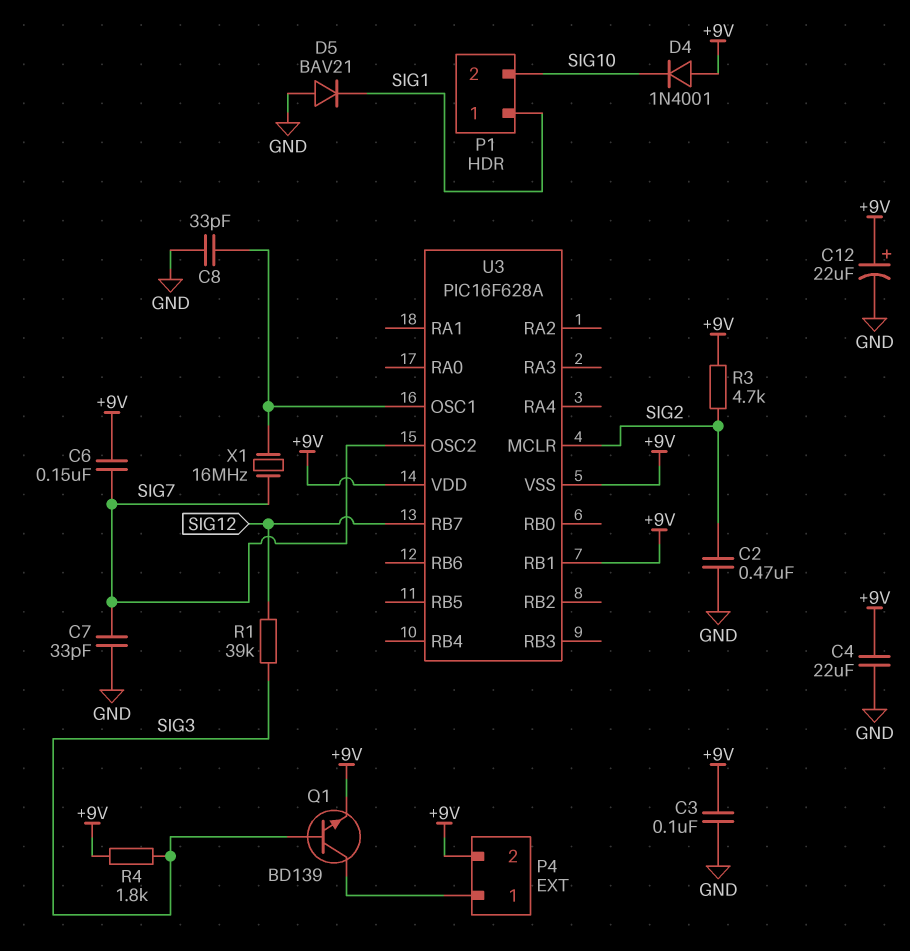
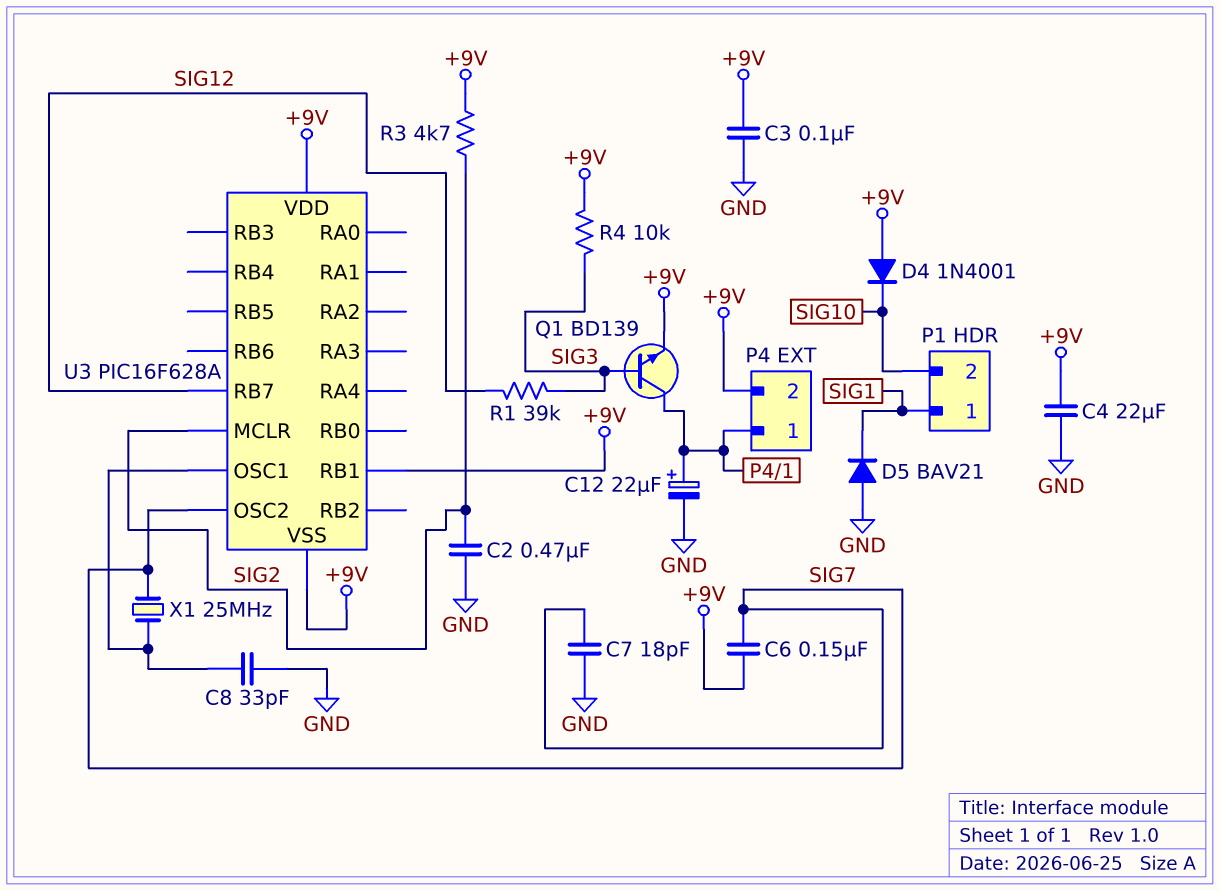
C7: 33pF (GND, SIG7) -> 18pF (GND, SIG7)
C12: 22uF (plus +9V, minus GND) -> 22uF (plus P4/1, minus GND)
R4: 1.8k (+9V, SIG3) -> 10k (+9V, SIG3)
X1: 16MHz (SIG7, U3/OSC1) -> 25MHz (SIG7, U3/OSC1)

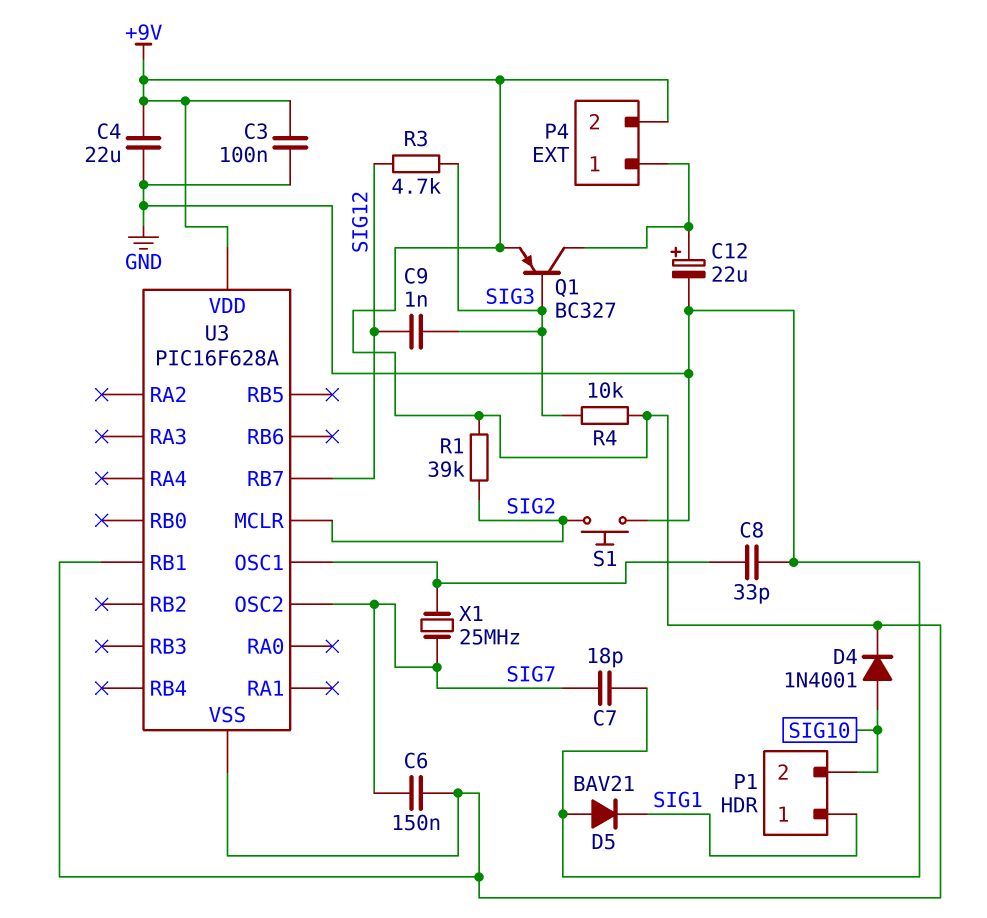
C2: 470nF (GND, SIG2) -> none
C9: none -> 1nF (SIG3, SIG12)
D4: diode 1N4001 (A +9V, K SIG10) -> diode 1N4001 (A SIG10, K +9V)
Q1: NPN BD139 (B SIG3, C P4/1, E +9V) -> PNP BC327 (B SIG3, C P4/1, E +9V)
R1: 39k (SIG3, SIG12) -> 39k (+9V, SIG2)
R3: 4.7k (+9V, SIG2) -> 4.7k (SIG3, SIG12)
S1: none -> button (GND, SIG2)

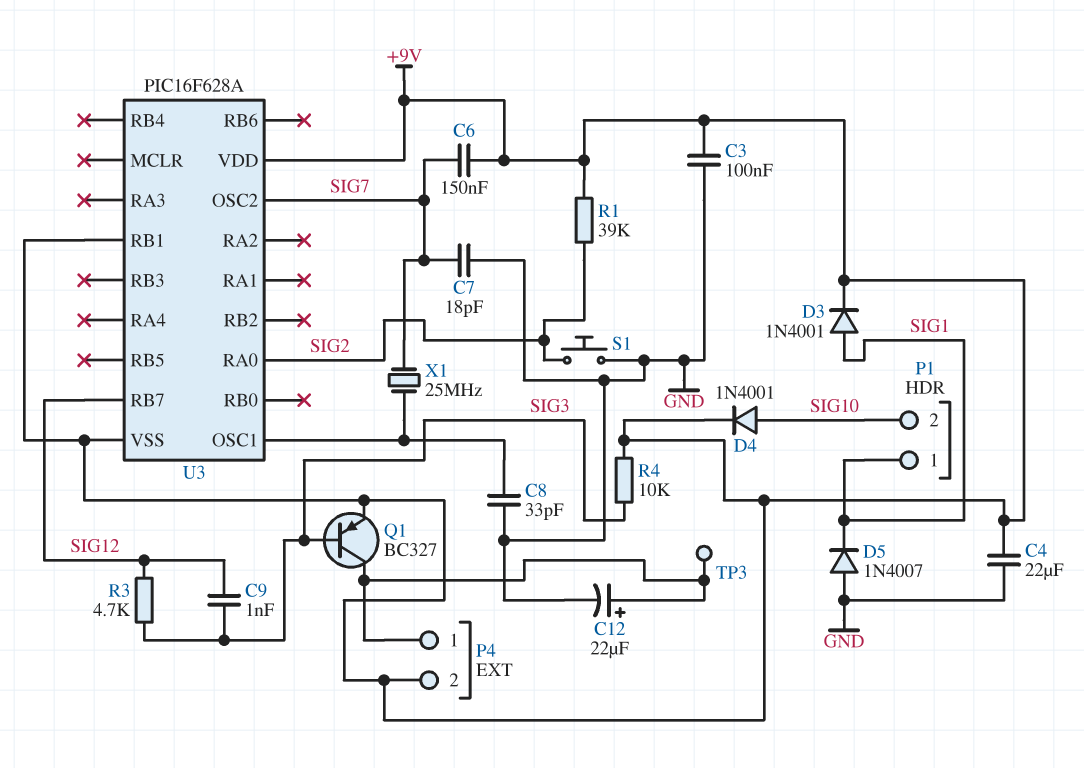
D3: none -> diode 1N4001 (A SIG1, K +9V)
D5: diode BAV21 (A GND, K SIG1) -> diode 1N4007 (A GND, K SIG1)
TP3: none -> test point (P4/1)
U3 pin MCLR: SIG2 -> none
U3 pin RA0: none -> SIG2

